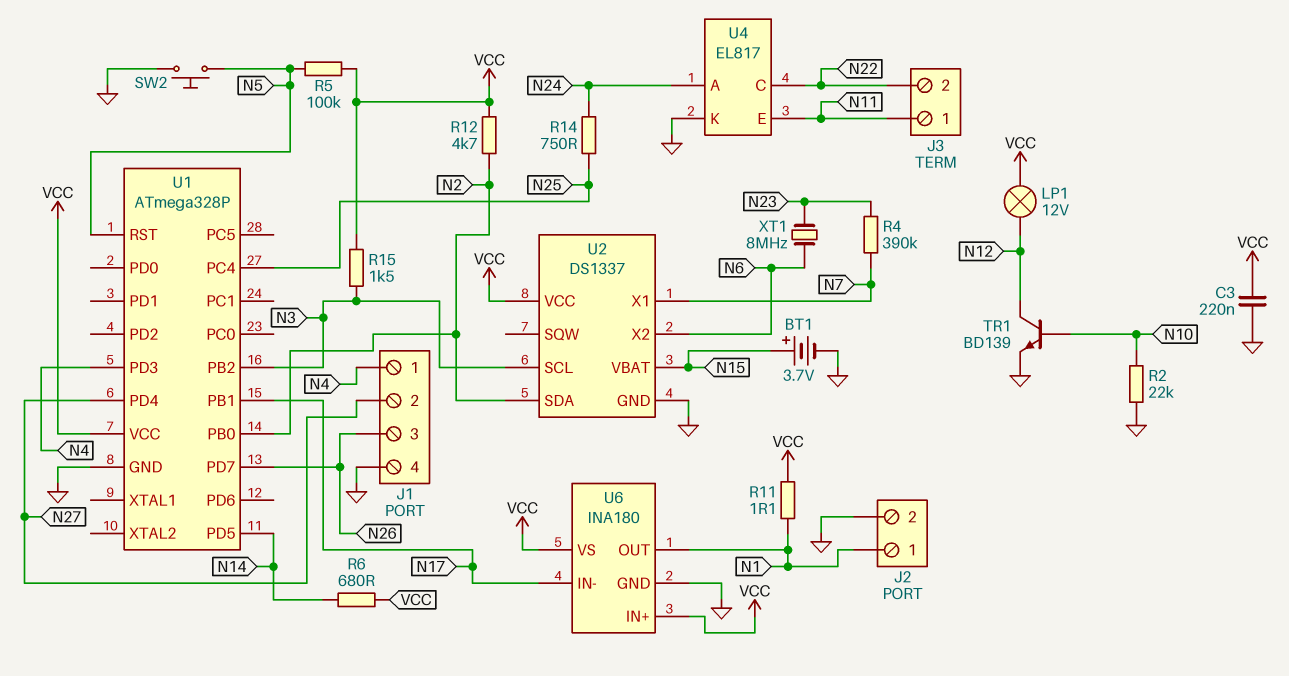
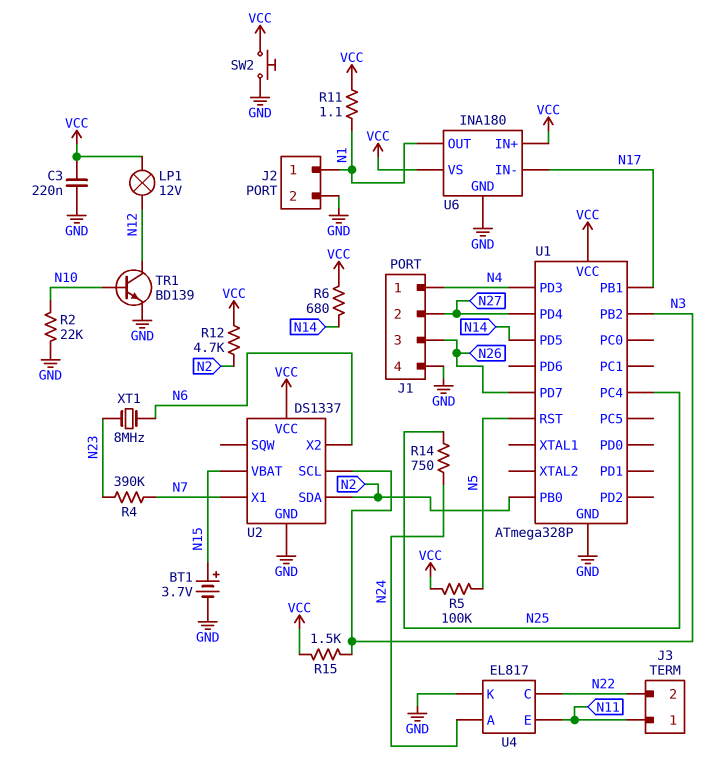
SW2: button (GND, N5) -> button (GND, VCC)

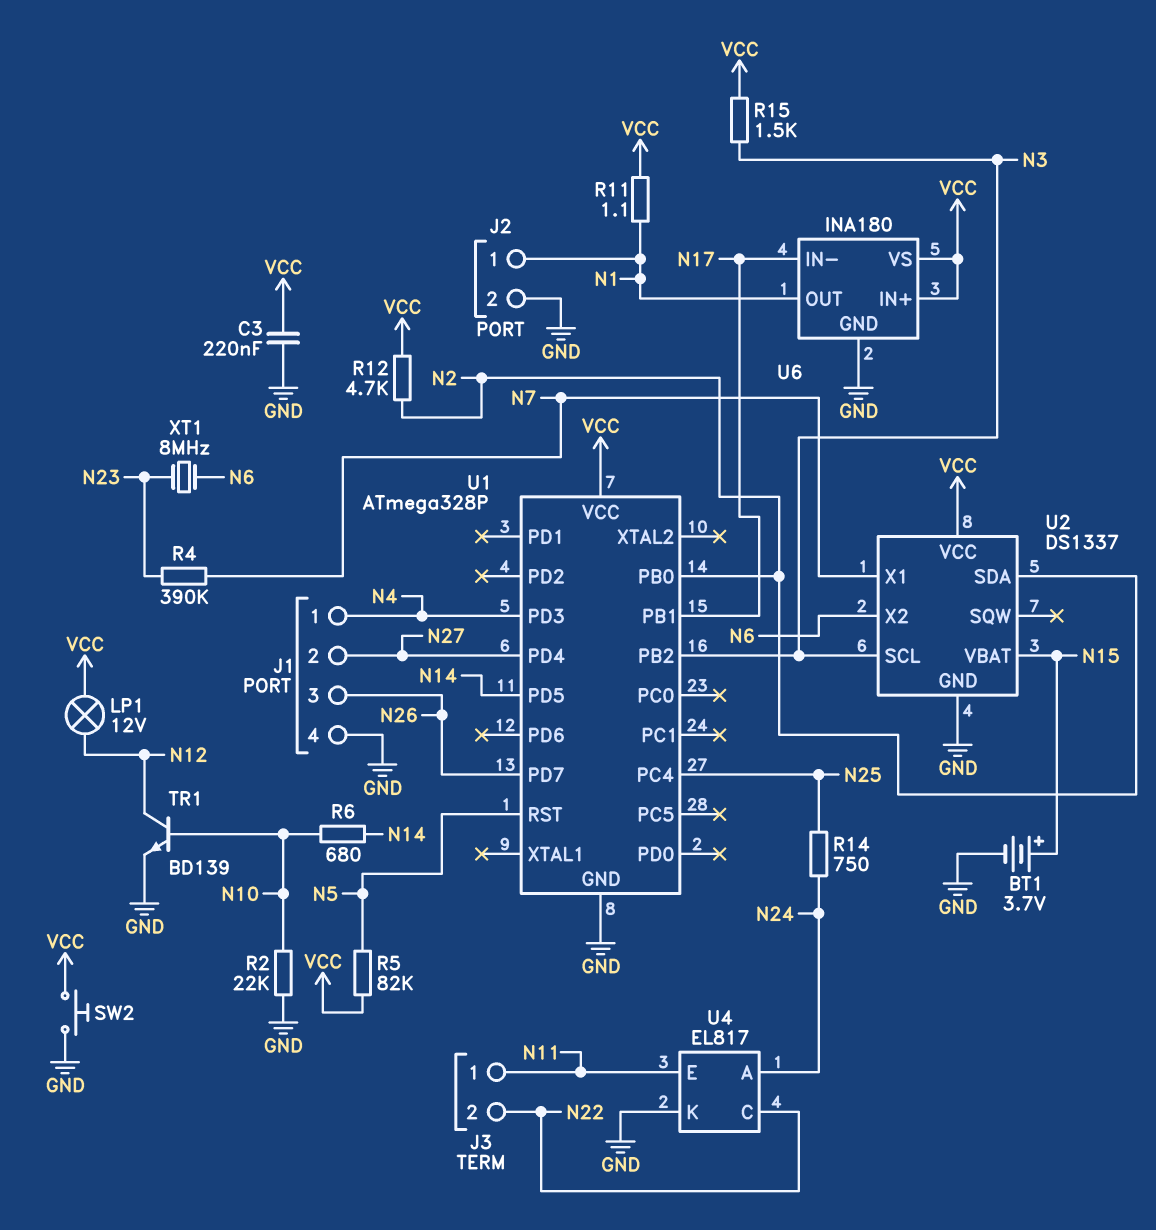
R5: 100k (N5, VCC) -> 82k (N5, VCC)
R6: 680 (N14, VCC) -> 680 (N10, N14)

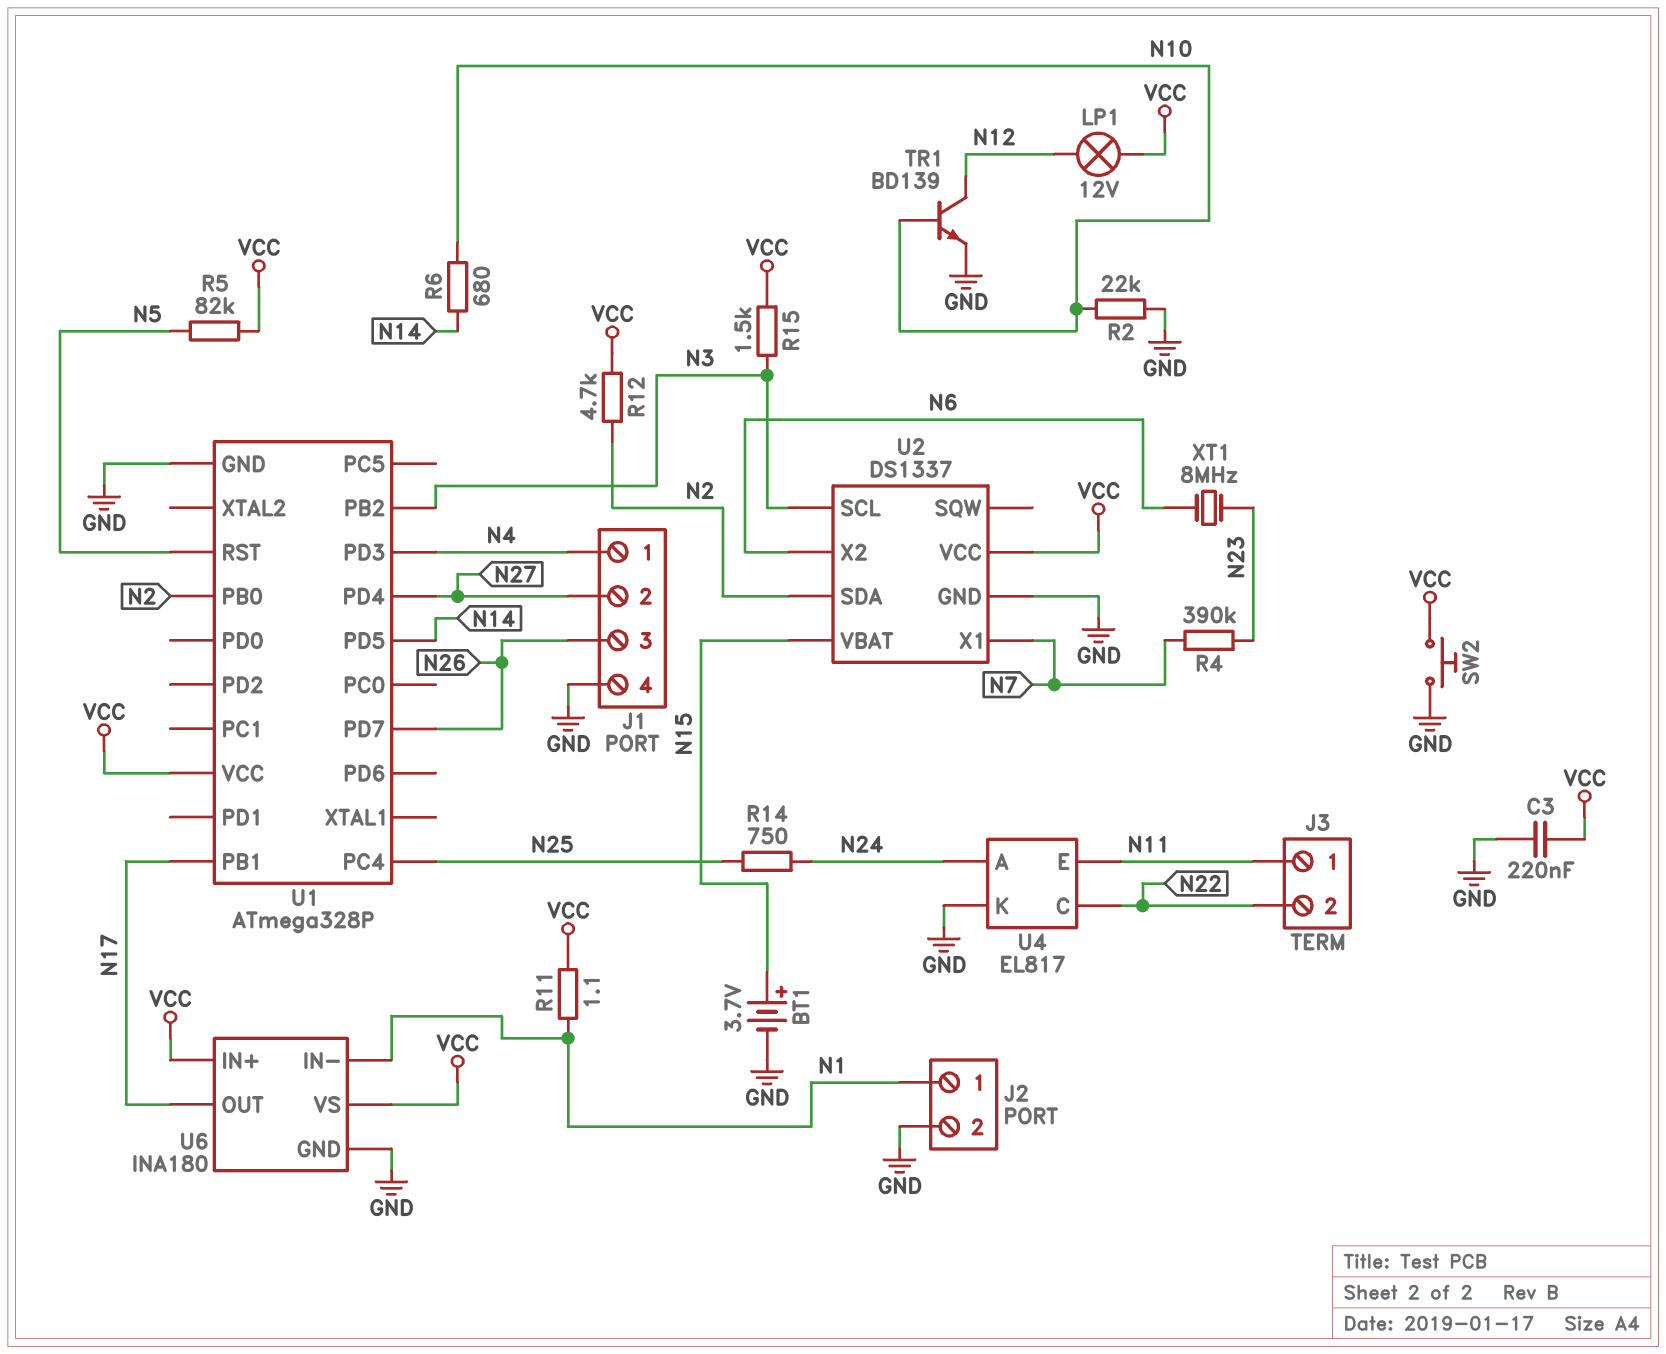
U6 pin IN-: N17 -> N1
U6 pin OUT: N1 -> N17

